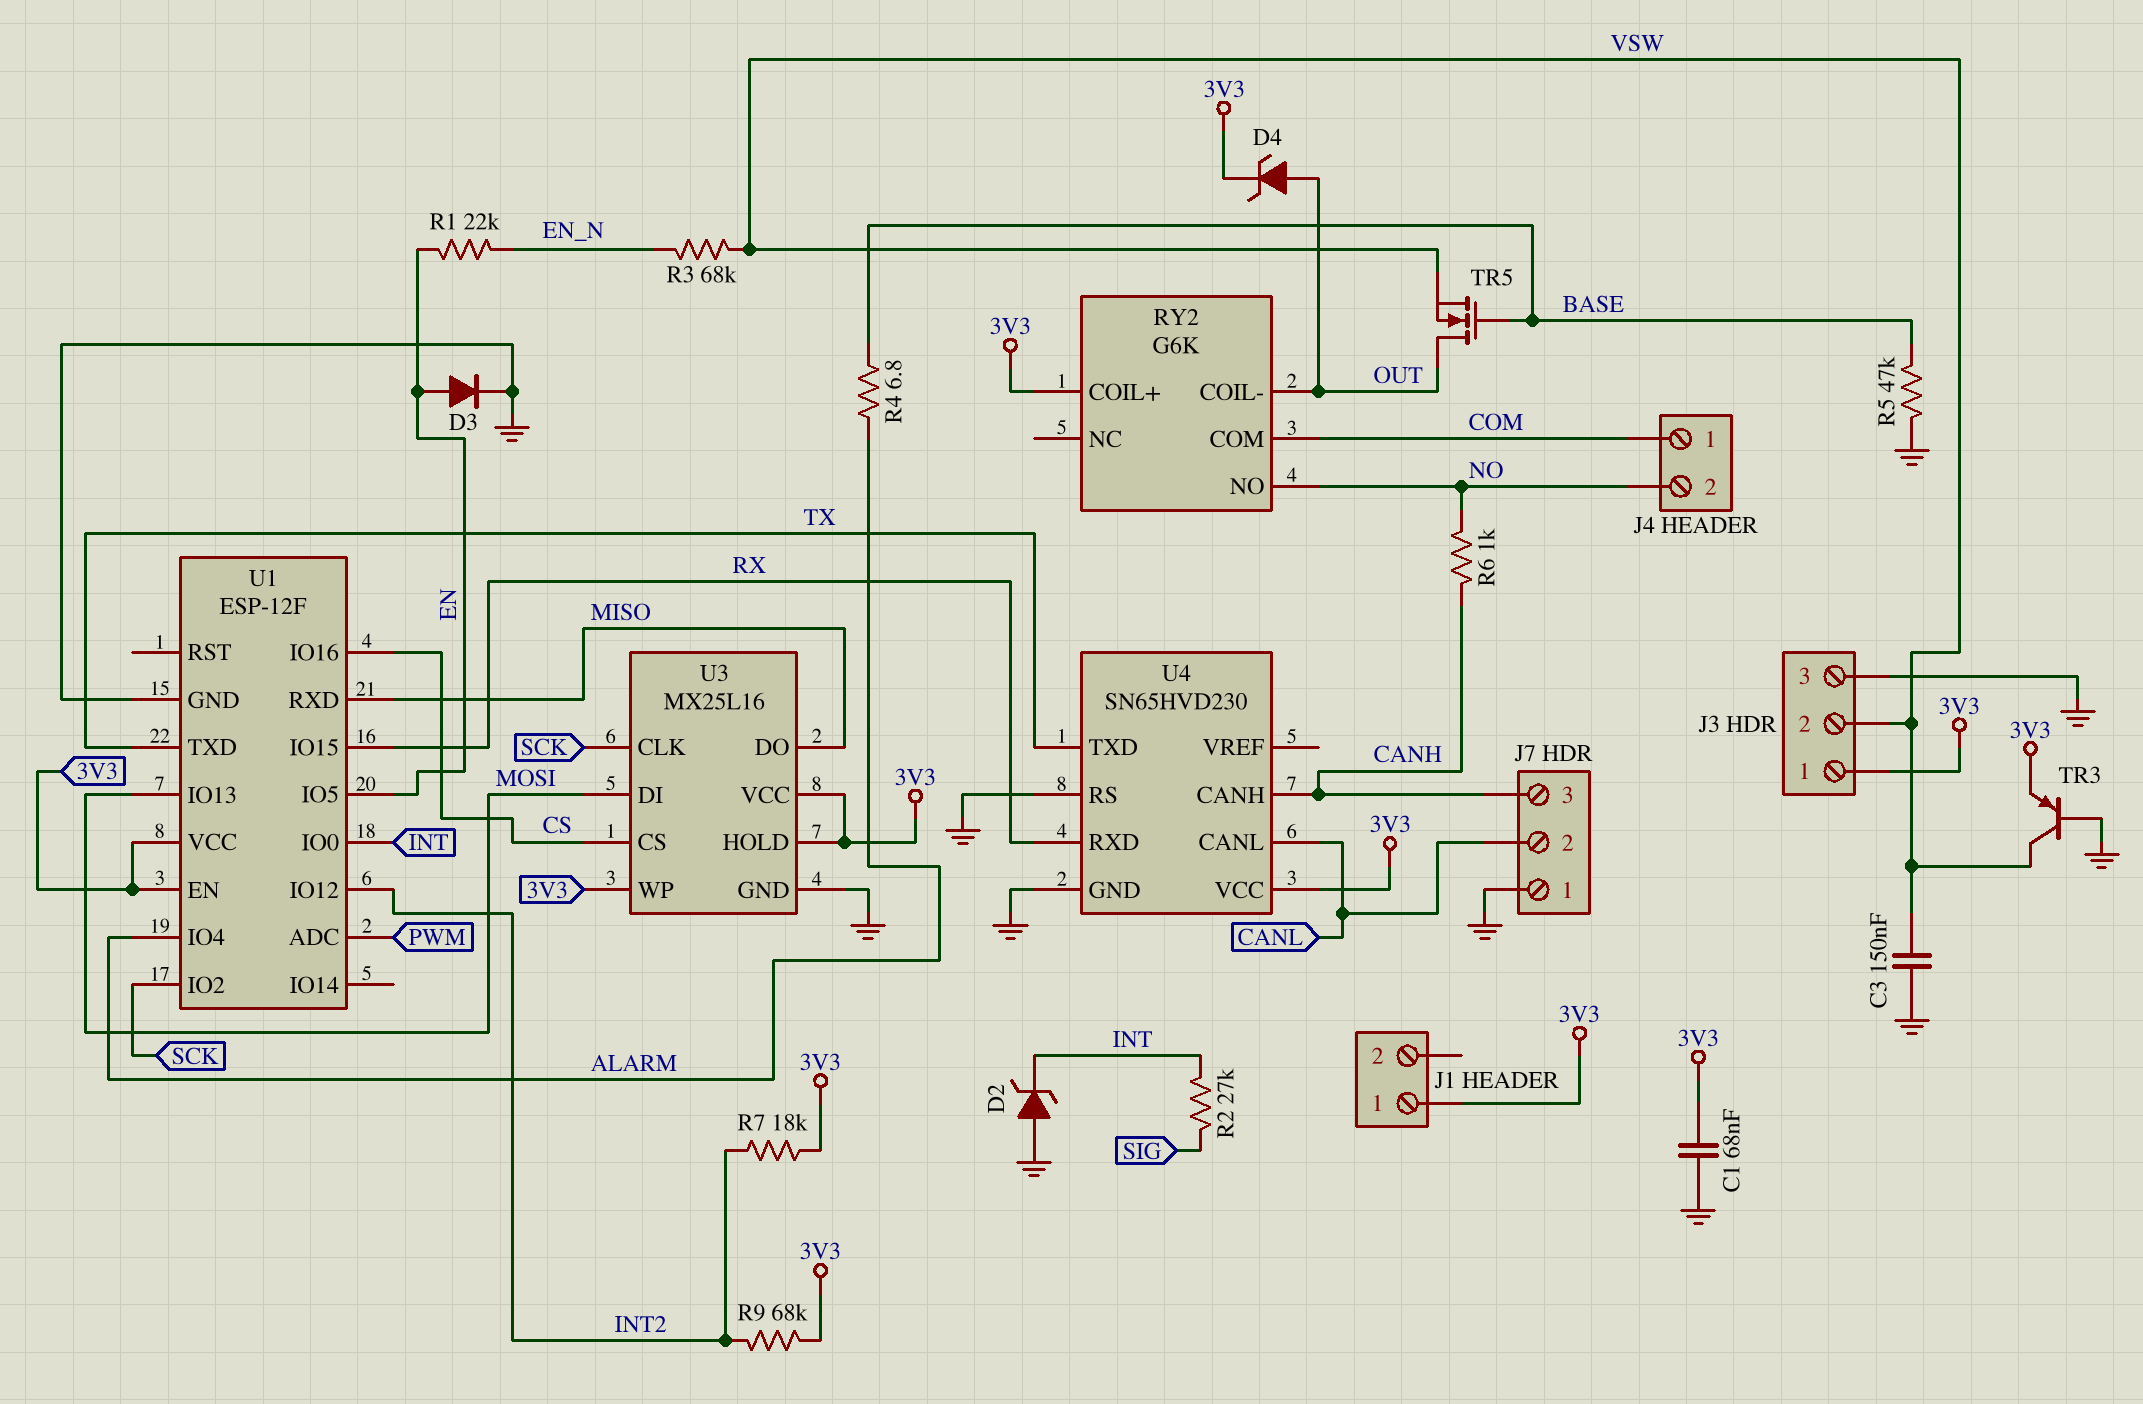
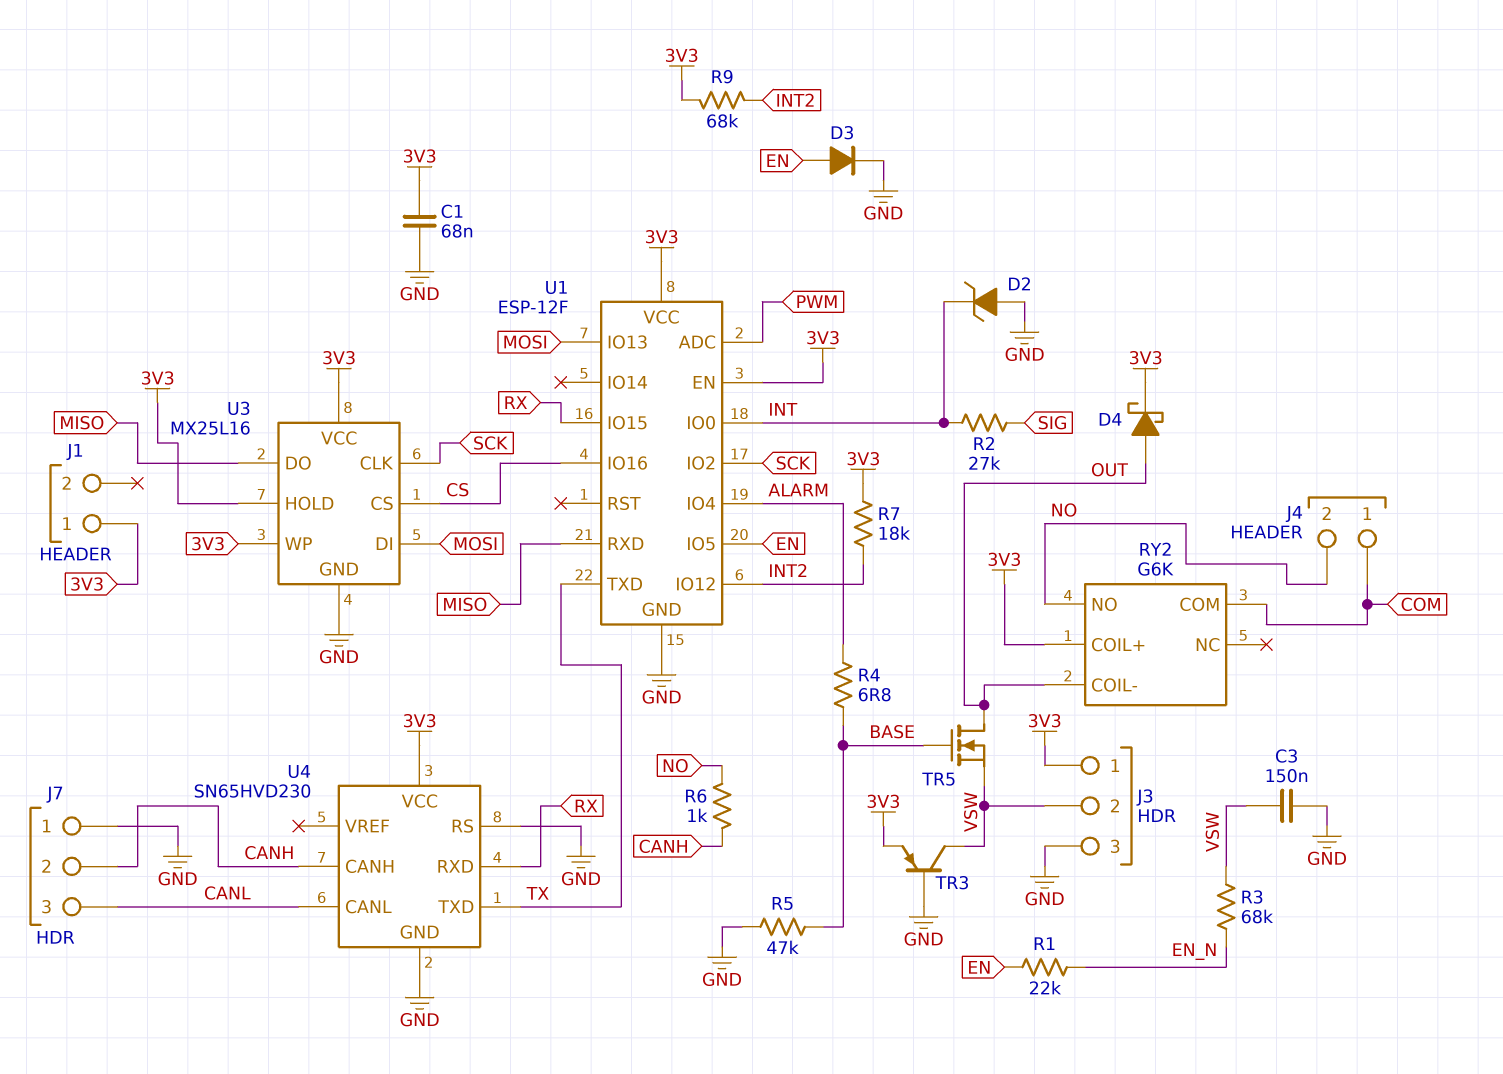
D4: zener (A OUT, K 3V3) -> schottky (A OUT, K 3V3)
J7 pin 2: CANL -> CANH
J7 pin 3: CANH -> CANL

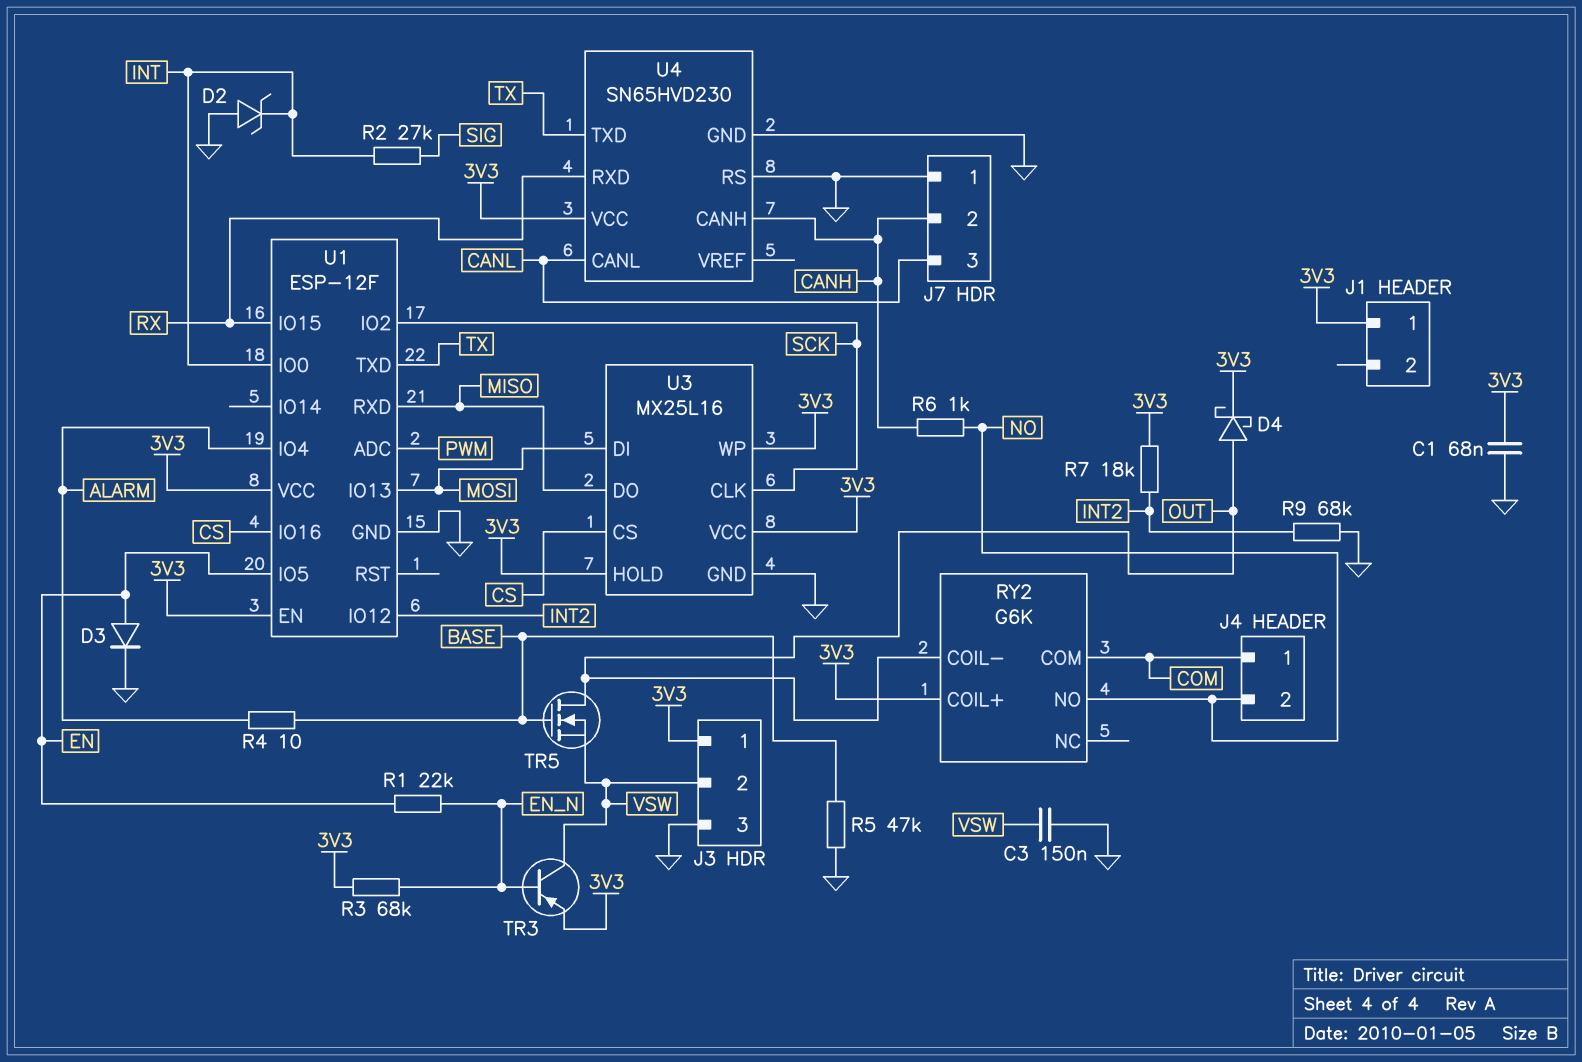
R3: 68k (EN_N, VSW) -> 68k (3V3, EN_N)
R4: 6.8 (ALARM, BASE) -> 10 (ALARM, BASE)
R9: 68k (3V3, INT2) -> 68k (GND, INT2)
TR3: PNP (B GND, C VSW, E 3V3) -> PNP (B EN_N, C VSW, E 3V3)

